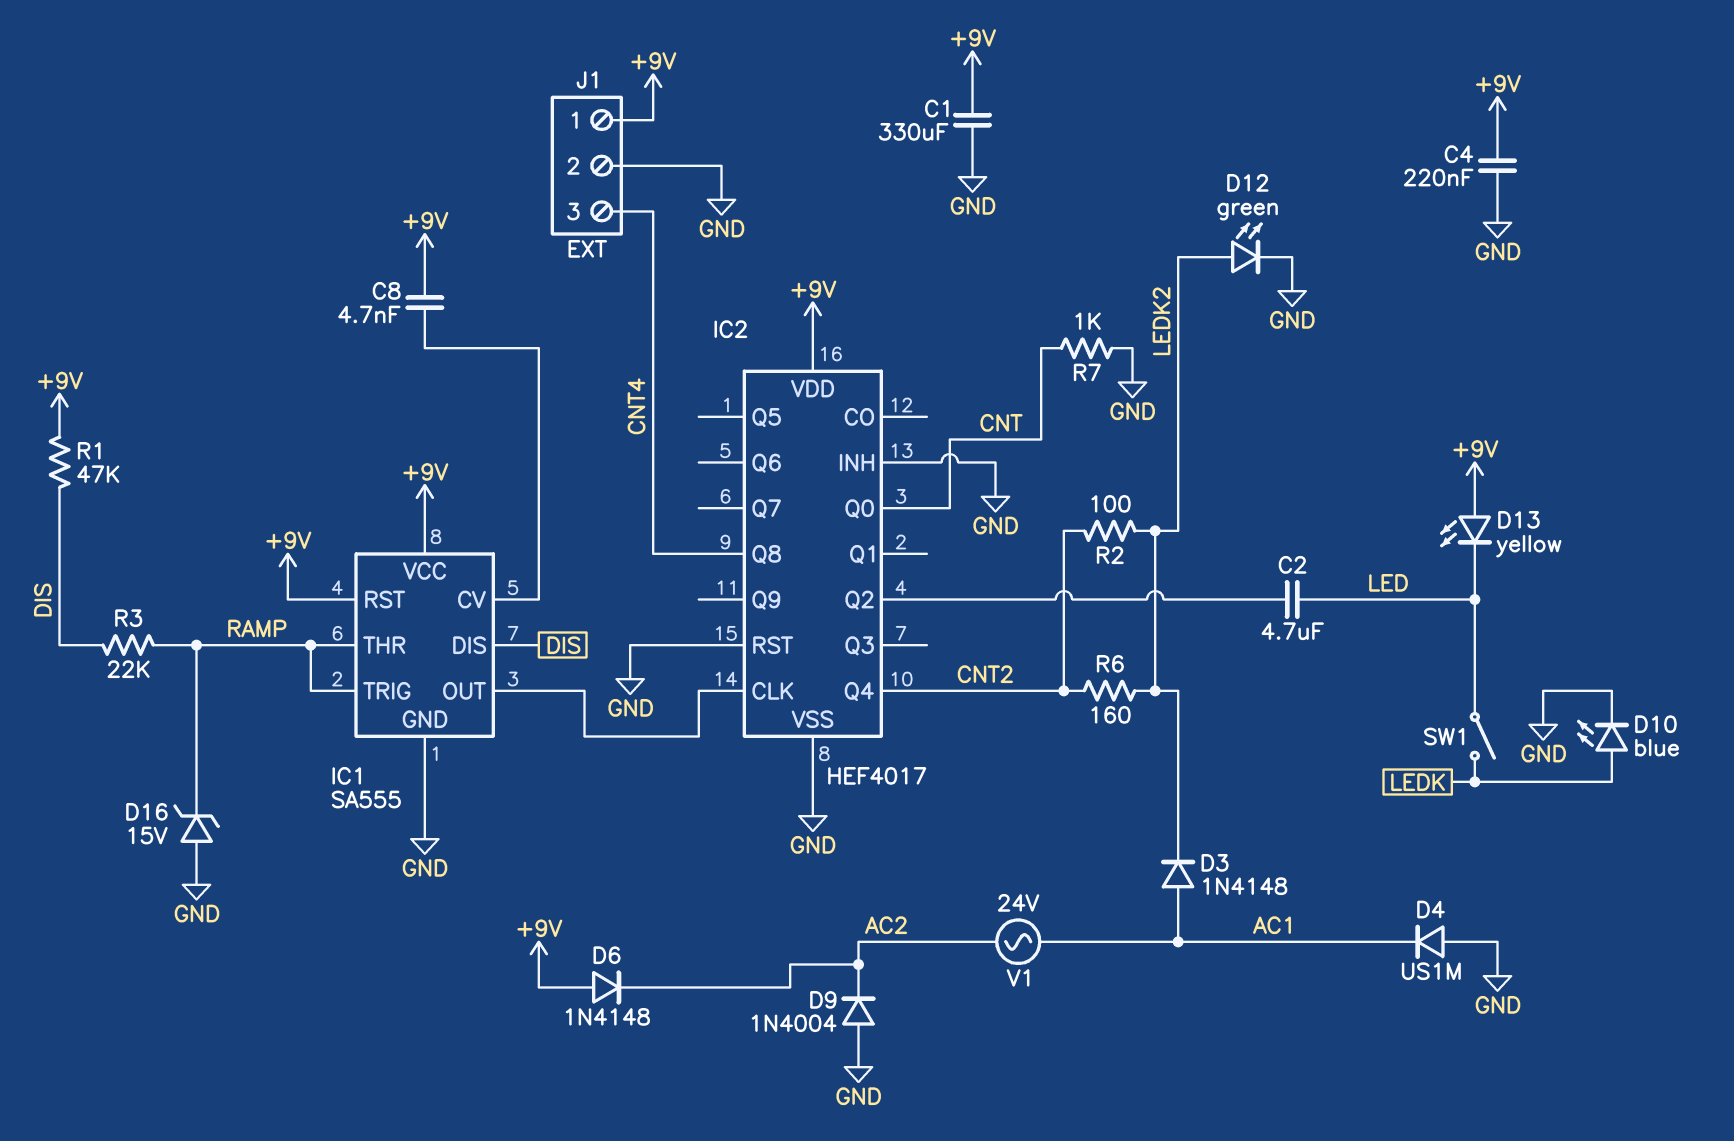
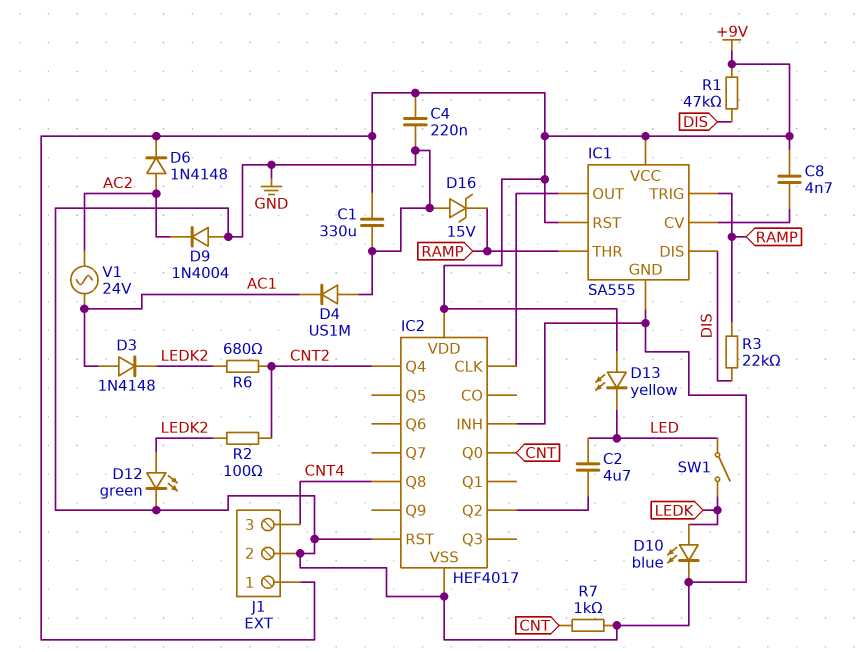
D6: diode 1N4148 (A +9V, K AC2) -> diode 1N4148 (A AC2, K +9V)
R6: 160 (CNT2, LEDK2) -> 680 (CNT2, LEDK2)

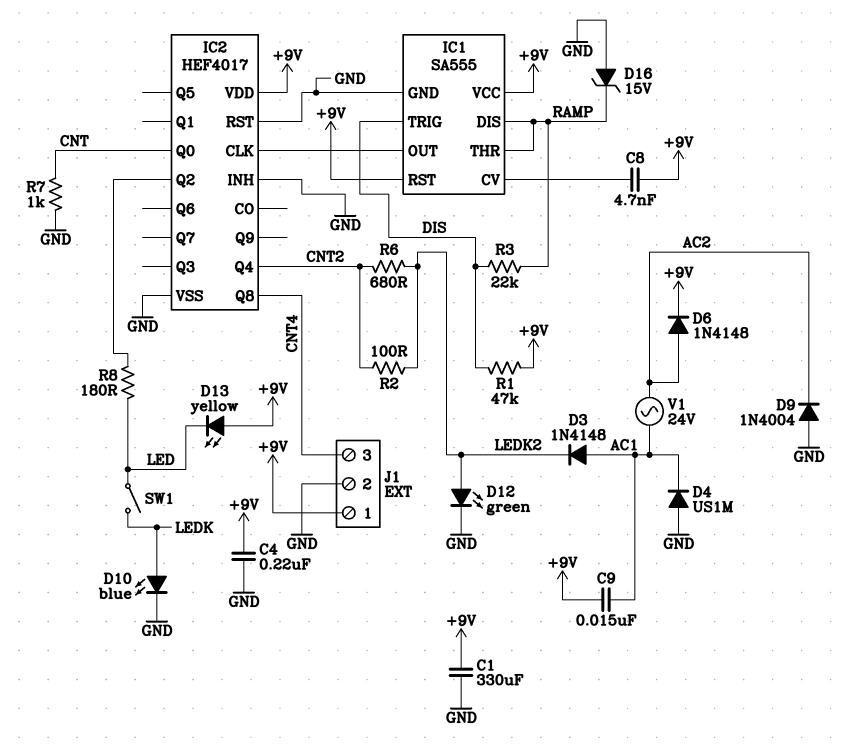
C2: 4.7uF (IC2/Q2, LED) -> none
C9: none -> 15nF (+9V, AC1)
IC1 pin DIS: DIS -> RAMP
IC1 pin TRIG: RAMP -> DIS
R8: none -> 180 (IC2/Q2, LED)

